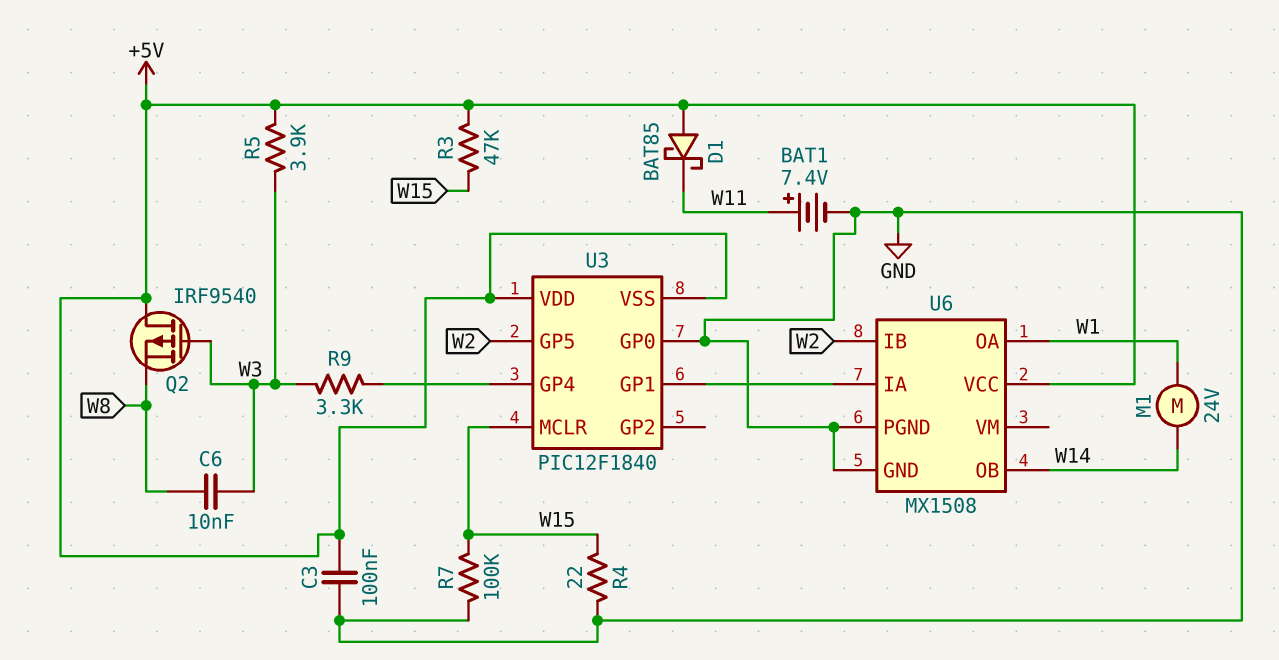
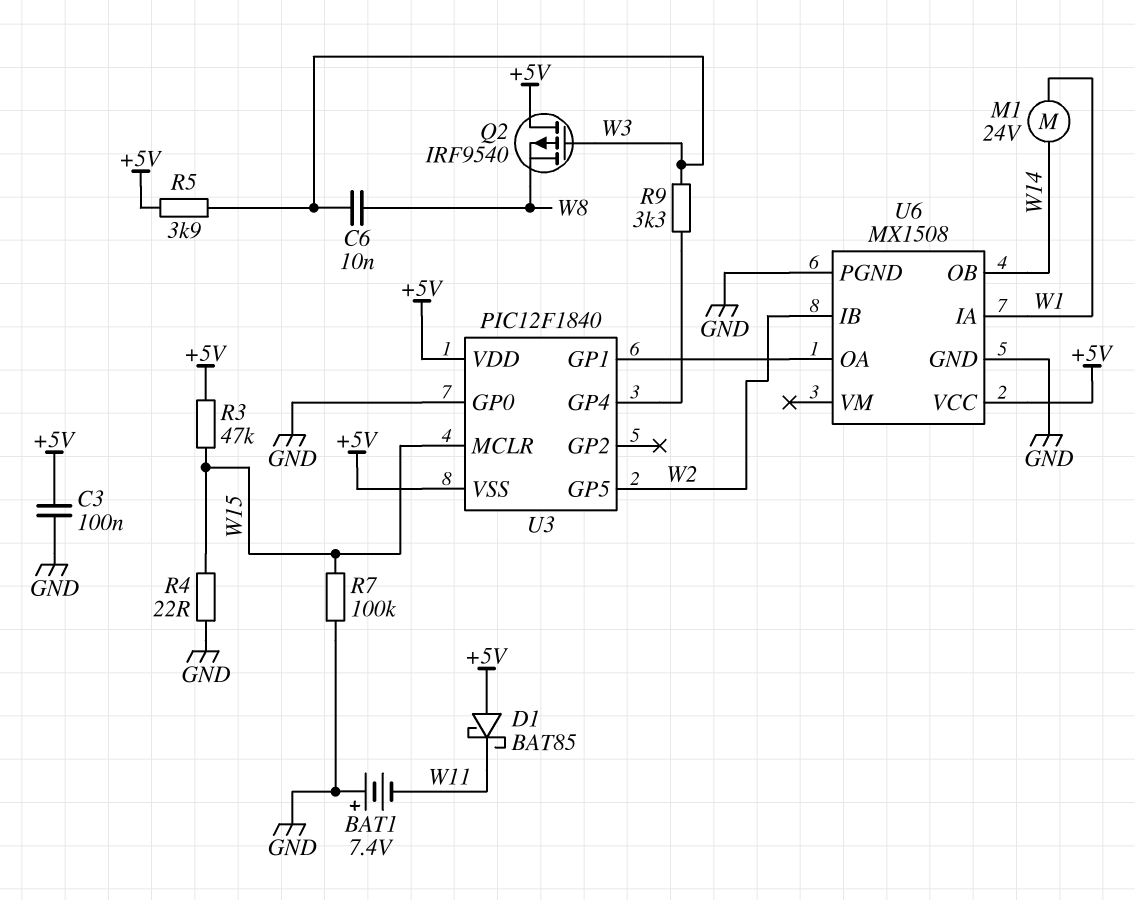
BAT1: 7.4V (plus W11, minus GND) -> 7.4V (plus GND, minus W11)
U6 pin IA: U3/GP1 -> W1
U6 pin OA: W1 -> U3/GP1

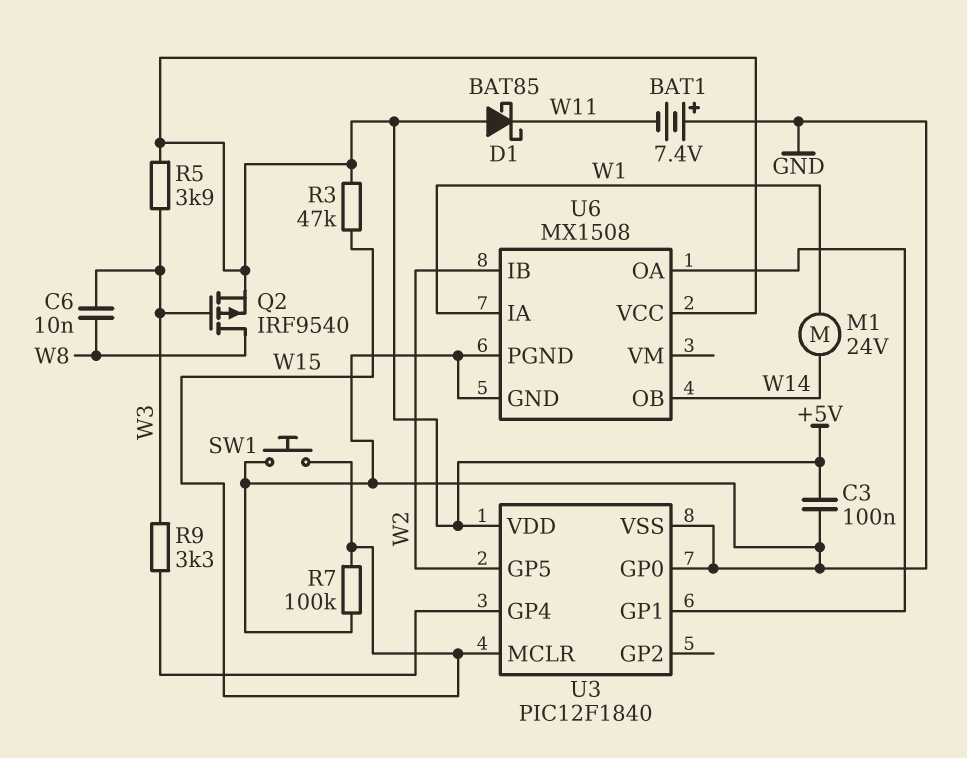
Q2: PMOS IRF9540 (G W3, D +5V, S W8) -> PMOS IRF9540 (G W3, D W8, S +5V)
R4: 22 (GND, W15) -> none
SW1: none -> button (GND, W15)
U3 pin VSS: +5V -> GND

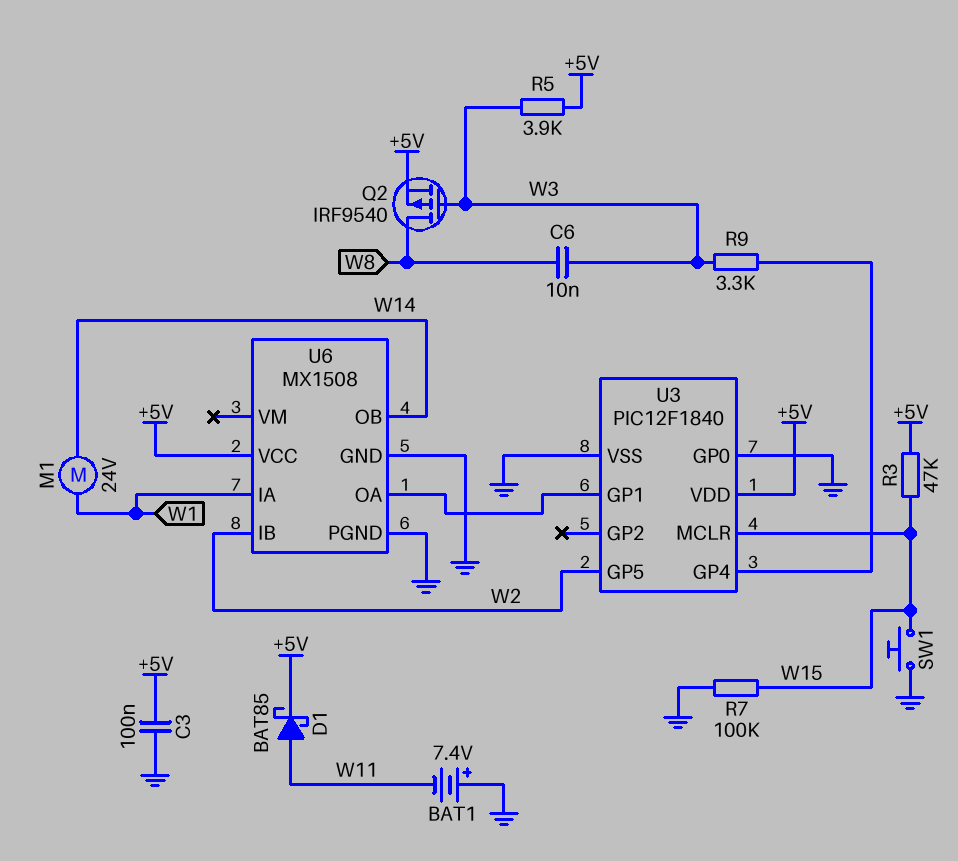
D1: schottky BAT85 (A +5V, K W11) -> schottky BAT85 (A W11, K +5V)

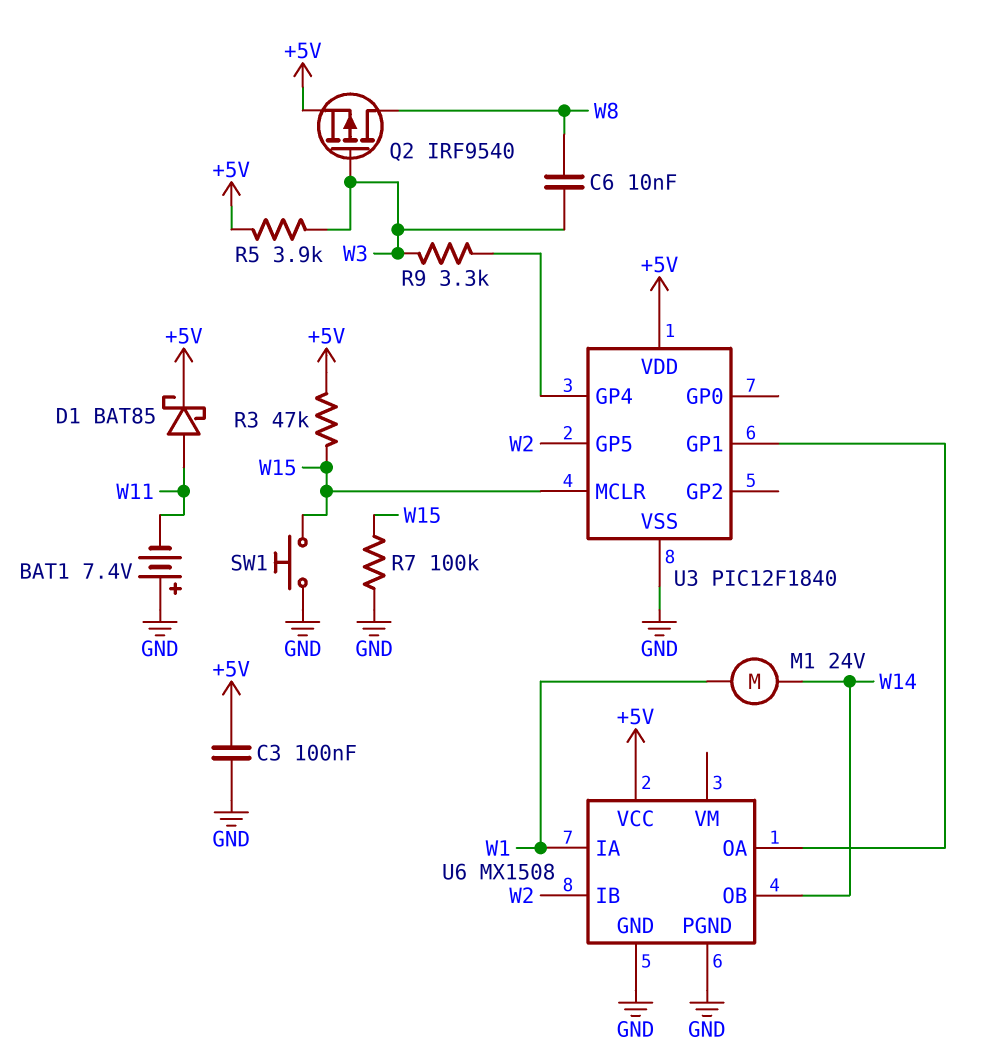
U3 pin GP0: GND -> none

